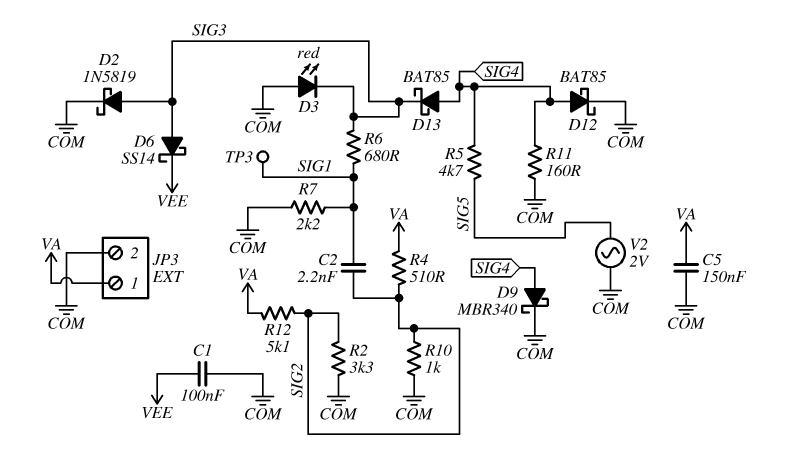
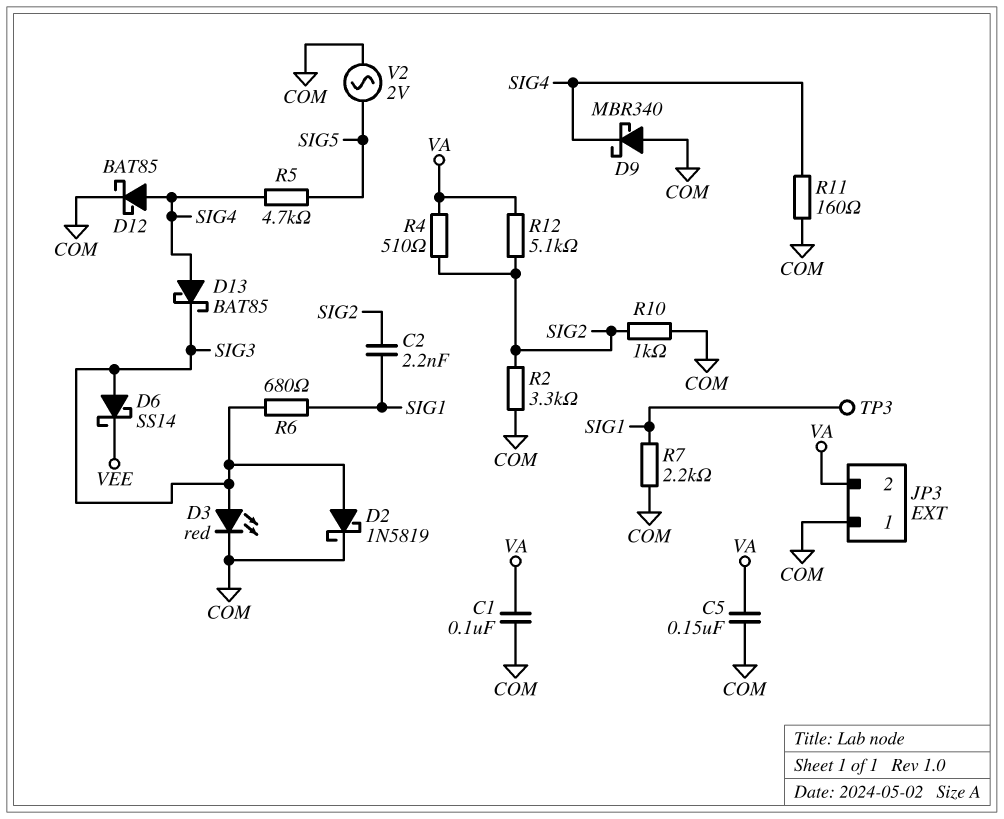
C1: 100nF (COM, VEE) -> 100nF (COM, VA)
D3: LED red (A COM, K SIG3) -> LED red (A SIG3, K COM)
D9: schottky MBR340 (A SIG4, K COM) -> schottky MBR340 (A COM, K SIG4)
JP3 pin 1: VA -> COM
JP3 pin 2: COM -> VA

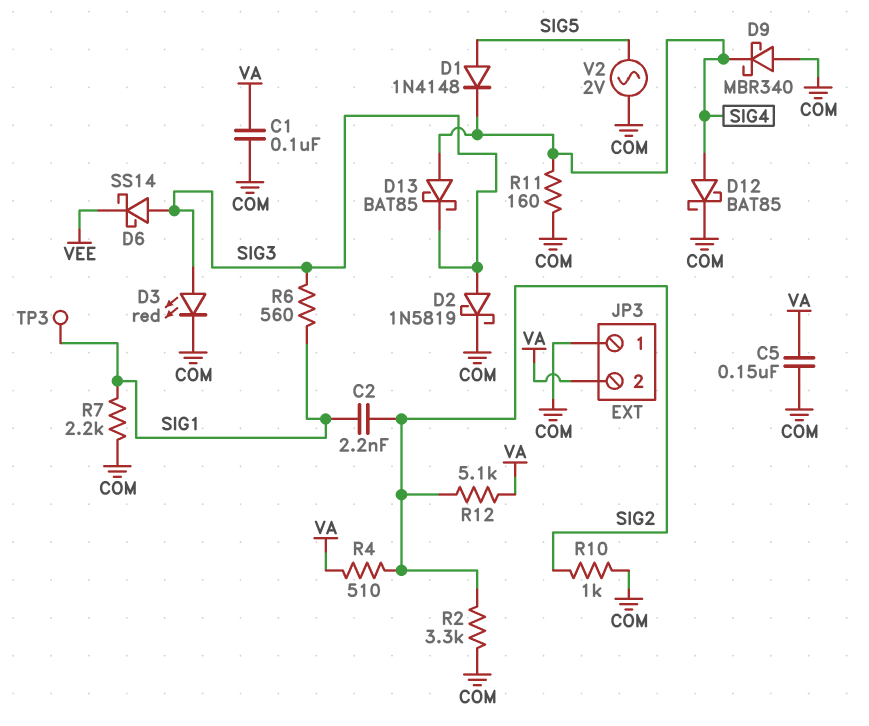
D1: none -> diode 1N4148 (A SIG5, K SIG4)
R5: 4.7k (SIG4, SIG5) -> none
R6: 680 (SIG1, SIG3) -> 560 (SIG1, SIG3)

